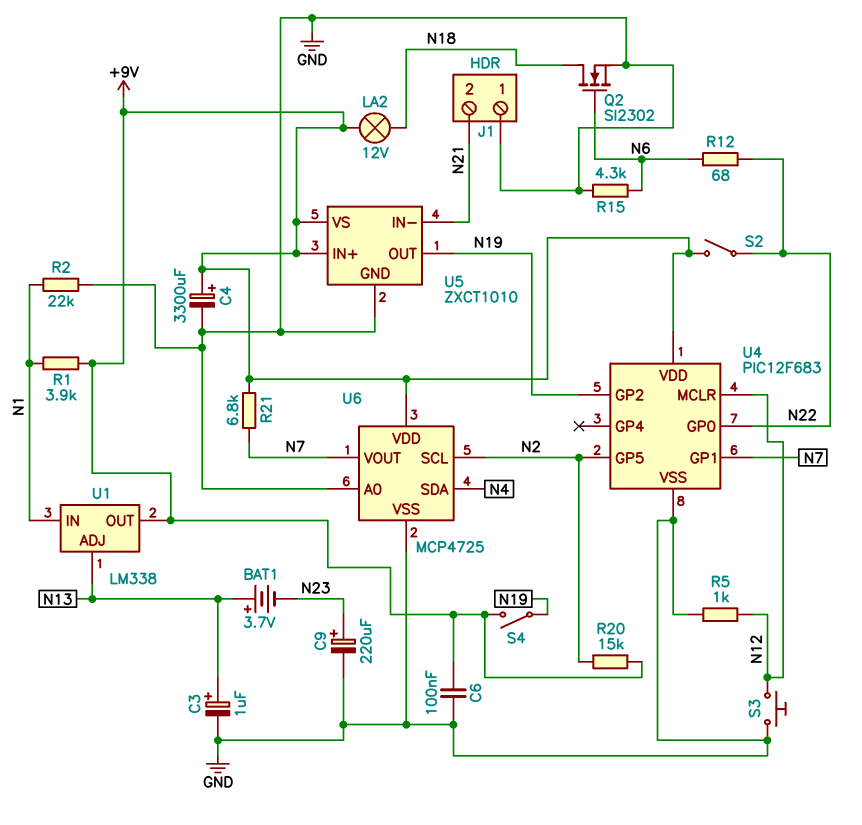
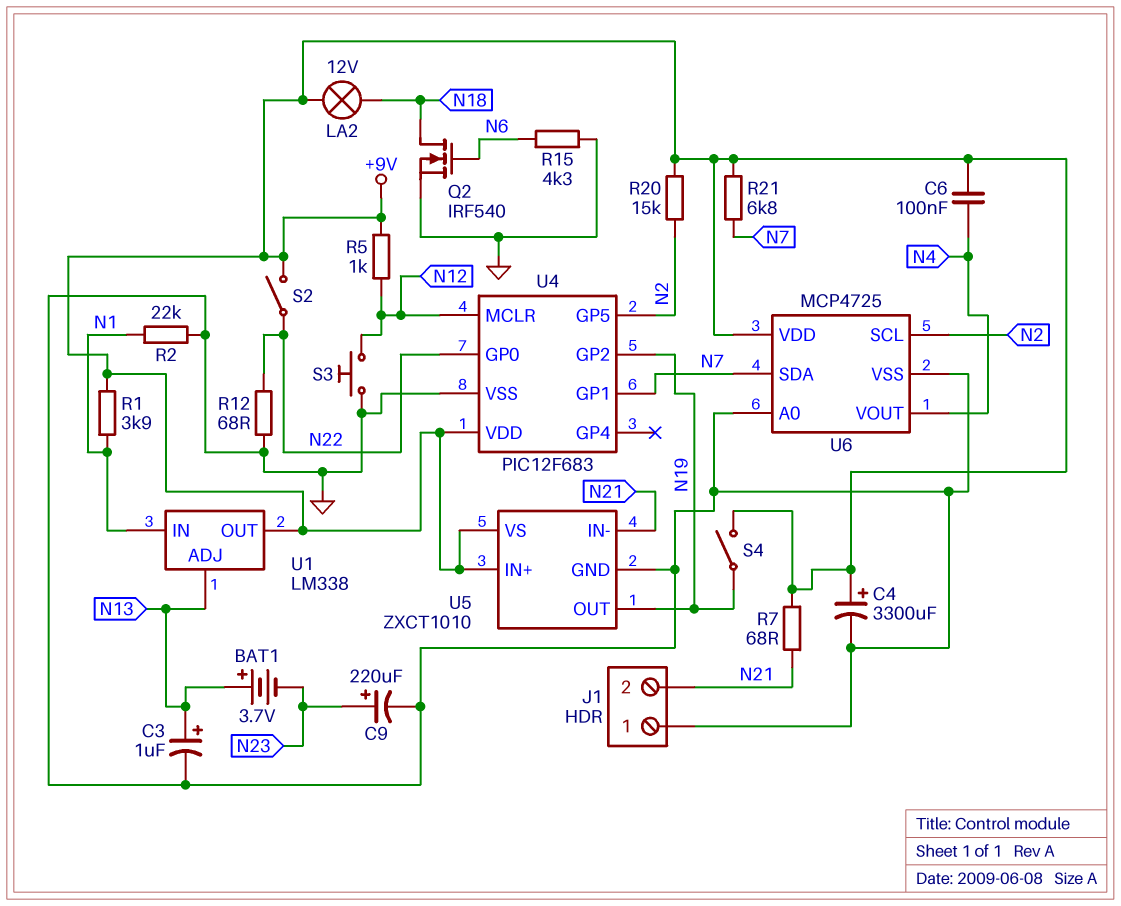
C6: 100nF (+9V, GND) -> 100nF (+9V, N4)
Q2: NMOS SI2302 (G N6, D N18, S GND) -> NMOS IRF540 (G N6, D N18, S GND)
R5: 1k (GND, N12) -> 1k (+9V, N12)
R7: none -> 68 (+9V, N21)
R12: 68 (N6, N22) -> 68 (GND, N22)
U6 pin SDA: N4 -> N7
U6 pin VOUT: N7 -> N4

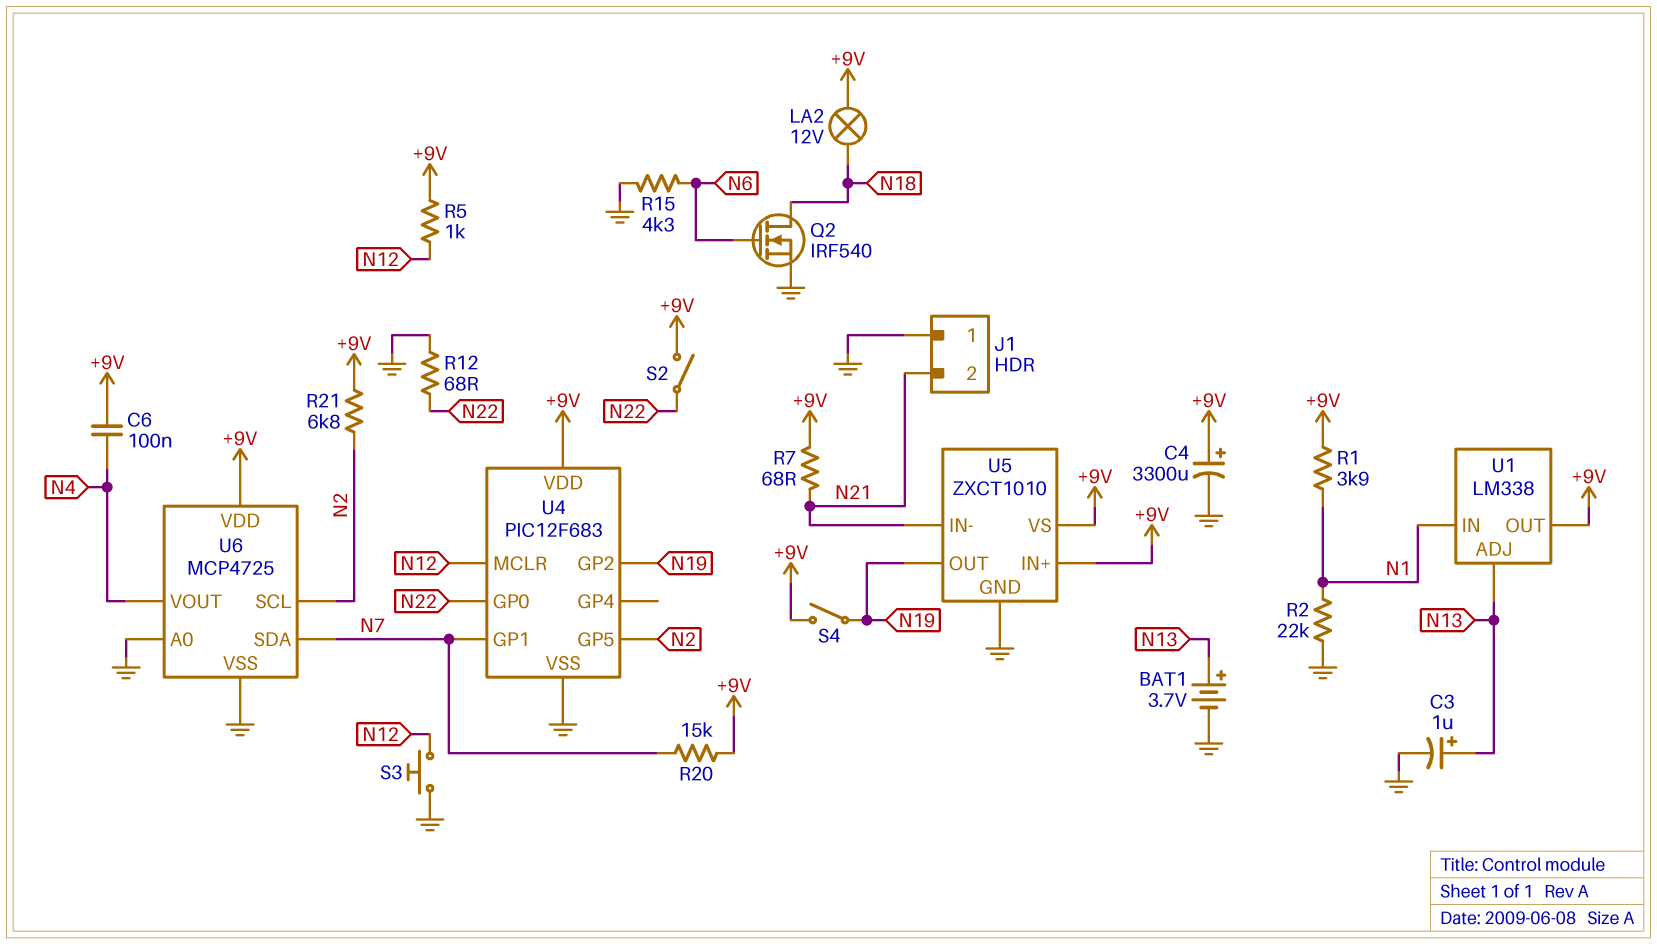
BAT1: 3.7V (plus N13, minus N23) -> 3.7V (plus N13, minus GND)
C9: 220uF (plus N23, minus GND) -> none
R20: 15k (+9V, N2) -> 15k (+9V, N7)
R21: 6.8k (+9V, N7) -> 6.8k (+9V, N2)

